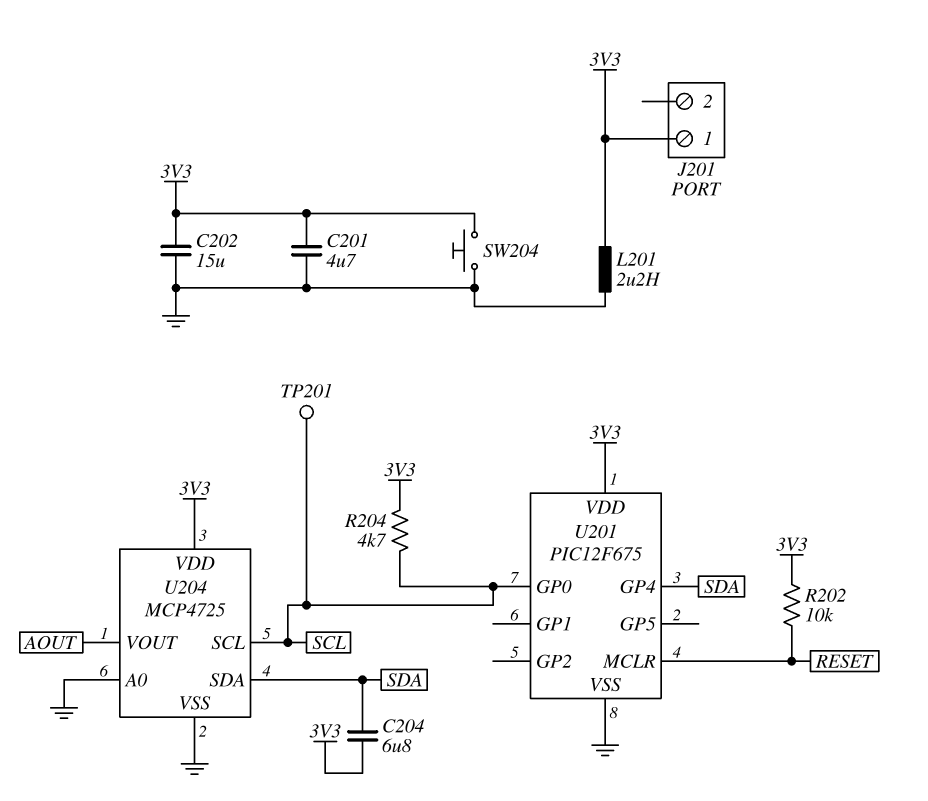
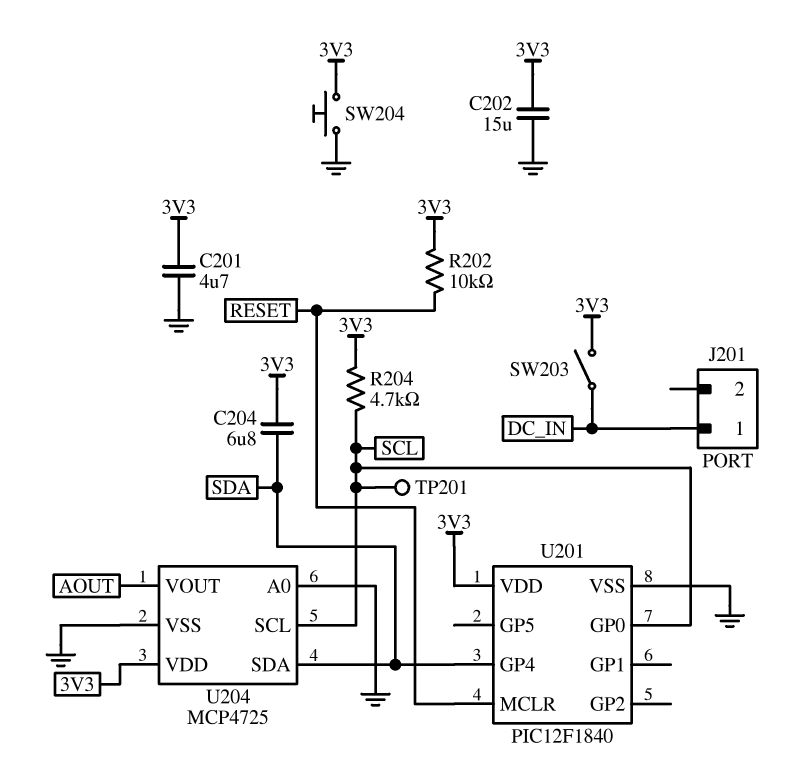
J201 pin 1: 3V3 -> DC_IN
L201: 2.2uH (3V3, GND) -> none
SW203: none -> switch (3V3, DC_IN)
U201: PIC12F675 -> PIC12F1840

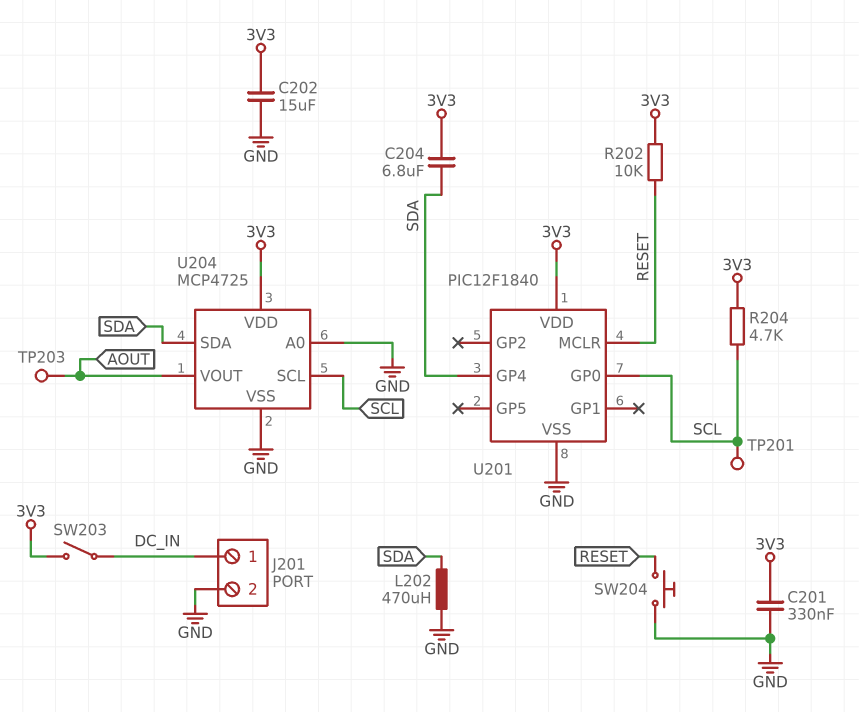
C201: 4.7uF (3V3, GND) -> 330nF (3V3, GND)
J201 pin 2: none -> GND
L202: none -> 470uH (GND, SDA)
SW204: button (3V3, GND) -> button (GND, RESET)
TP203: none -> test point (AOUT)

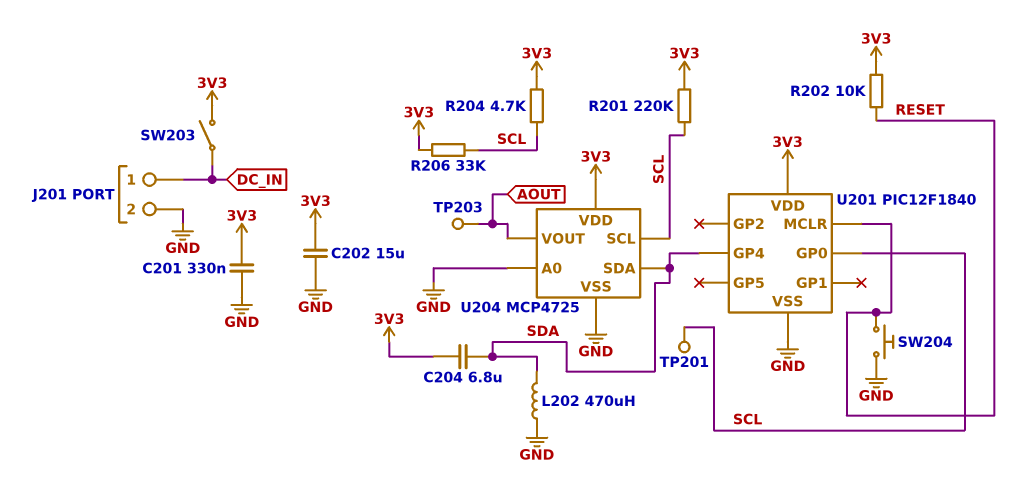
R201: none -> 220k (3V3, SCL)
R206: none -> 33k (3V3, SCL)

